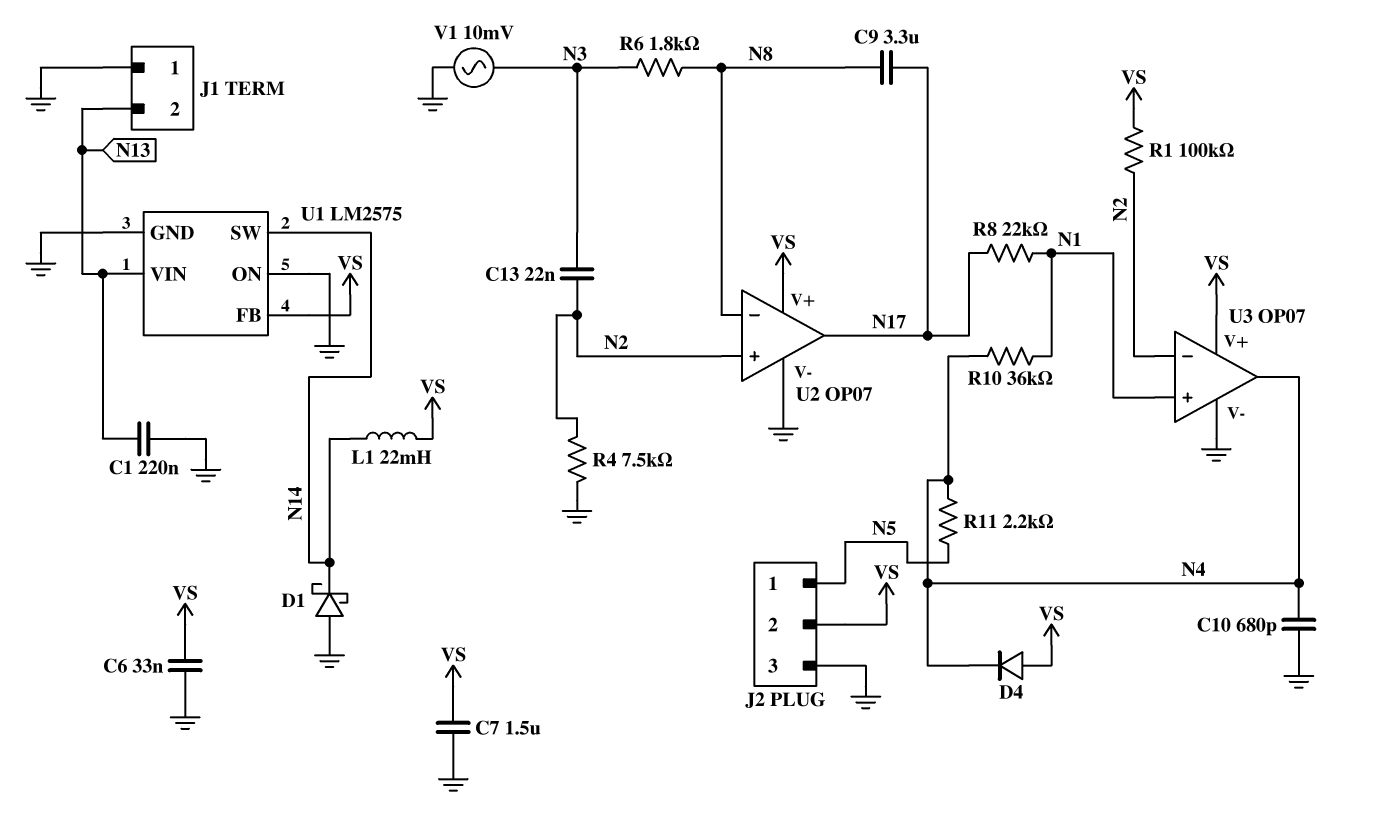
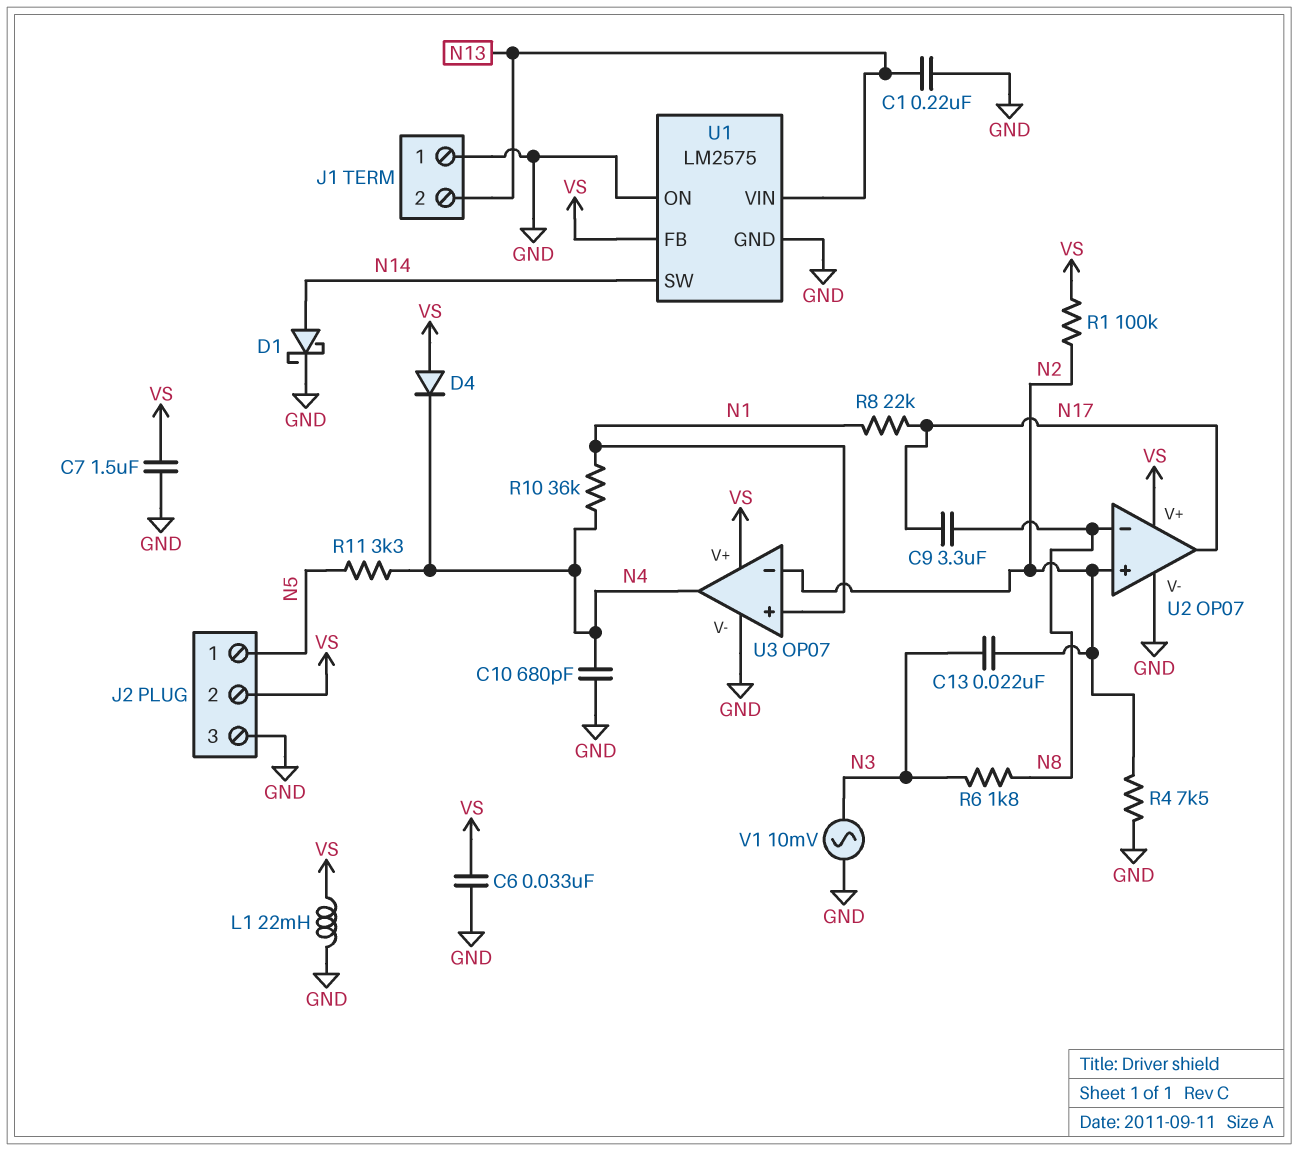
D1: schottky (A GND, K N14) -> schottky (A N14, K GND)
L1: 22mH (N14, VS) -> 22mH (GND, VS)
R11: 2.2k (N4, N5) -> 3.3k (N4, N5)

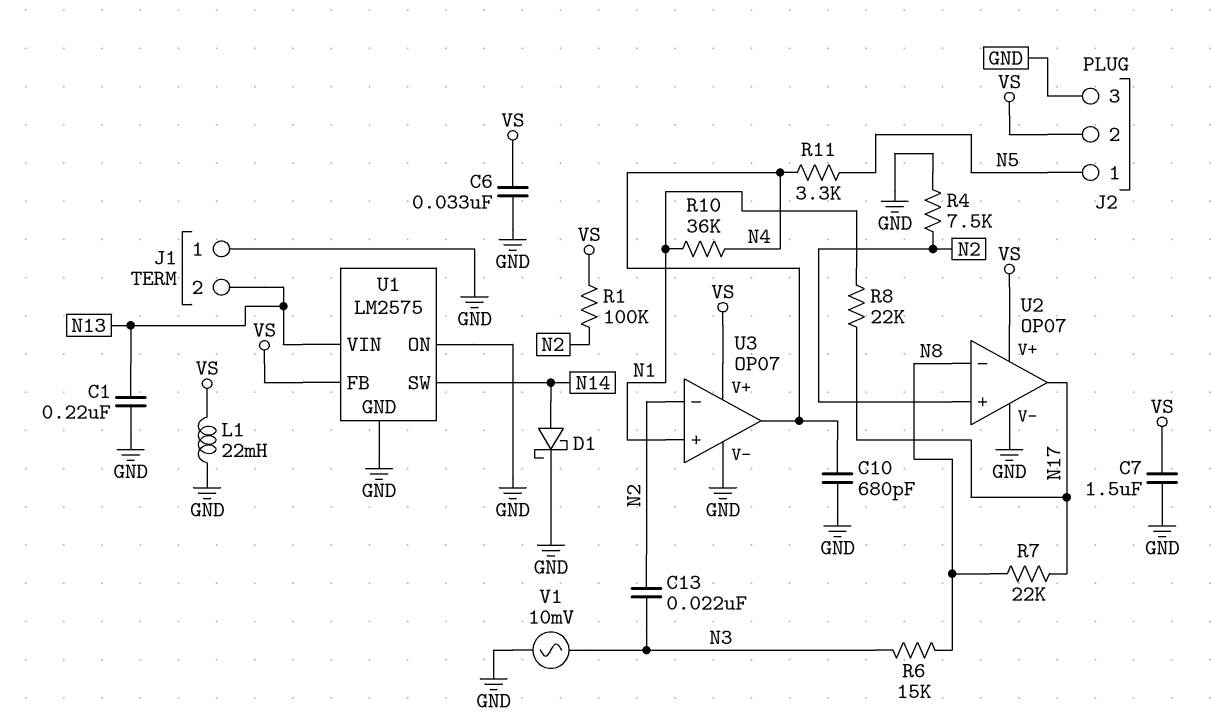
C9: 3.3uF (N8, N17) -> none
D4: diode (A VS, K N4) -> none
R6: 1.8k (N3, N8) -> 15k (N3, N8)
R7: none -> 22k (N8, N17)

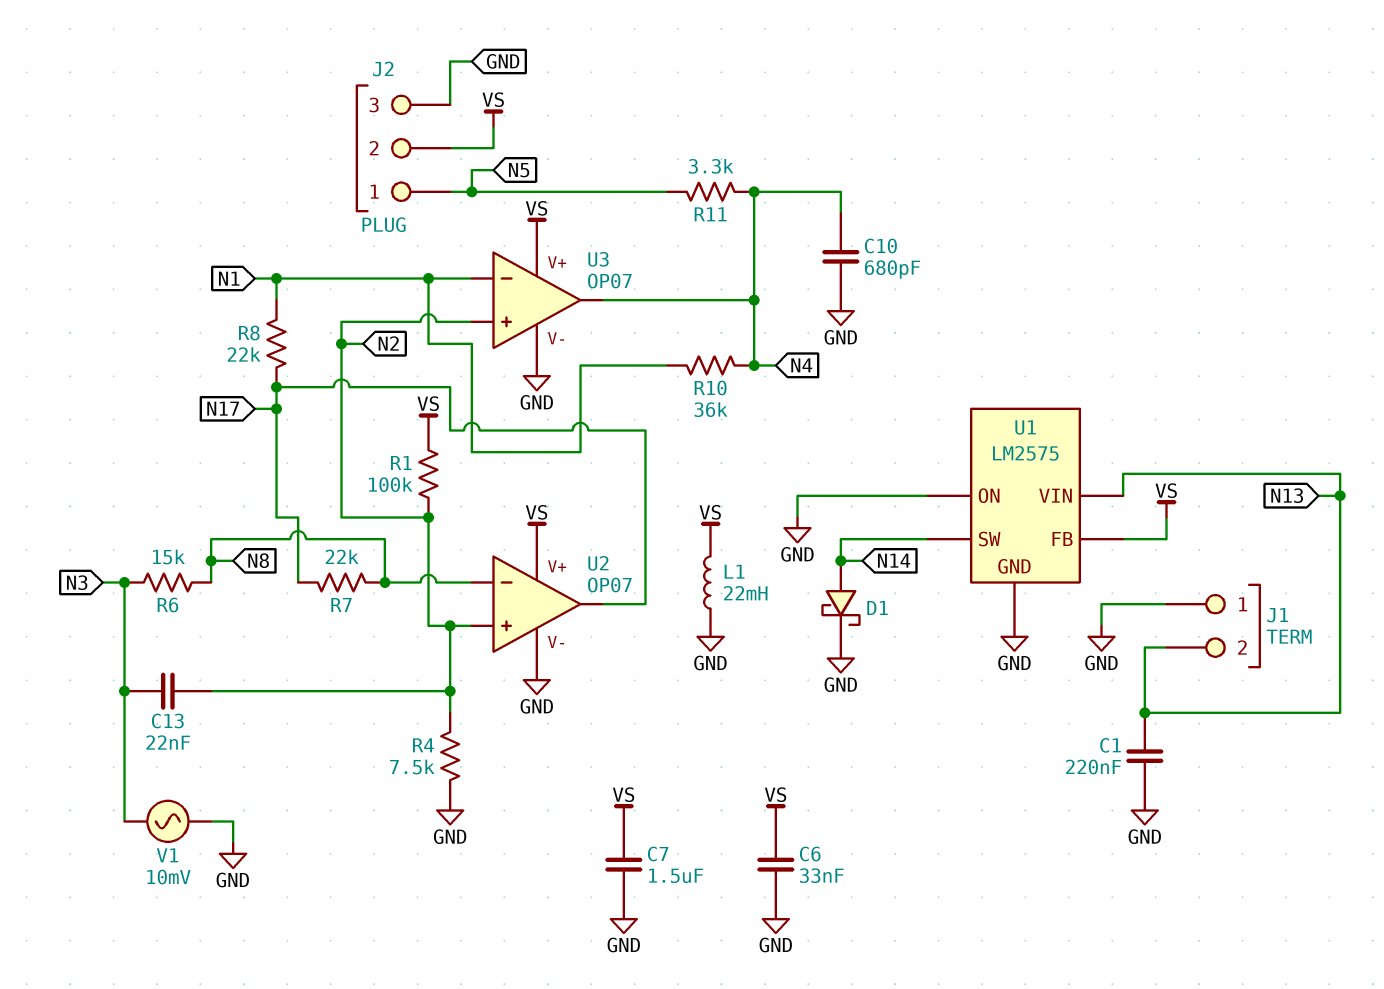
U3 pin in+: N1 -> N2
U3 pin in-: N2 -> N1

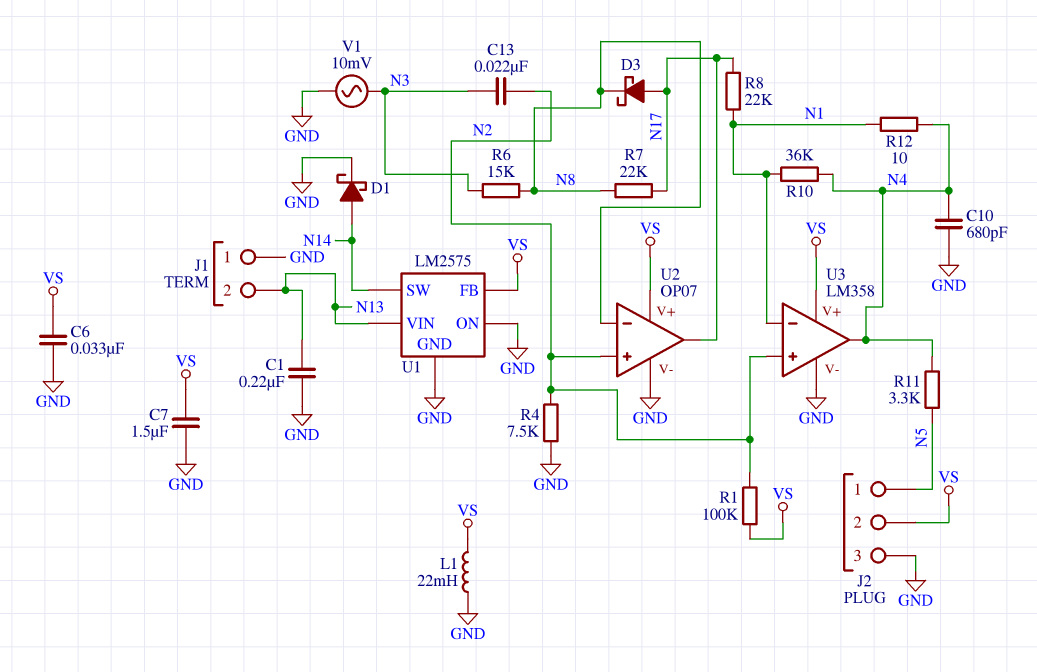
D3: none -> schottky (A N17, K N8)
R12: none -> 10 (N1, N4)
U3: OP07 -> LM358

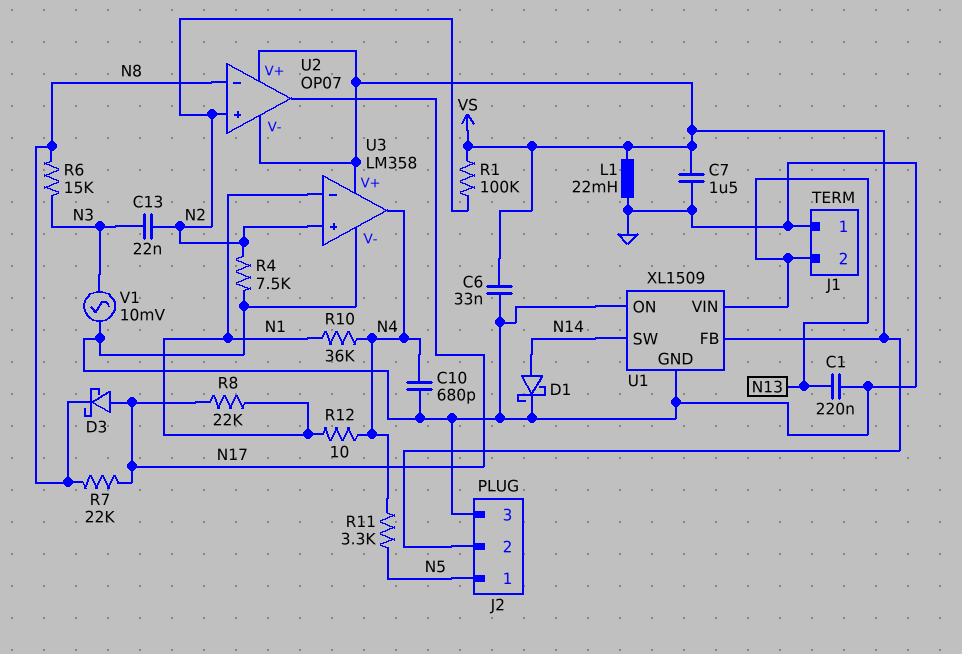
U1: LM2575 -> XL1509
U2 pin V-: GND -> VS

